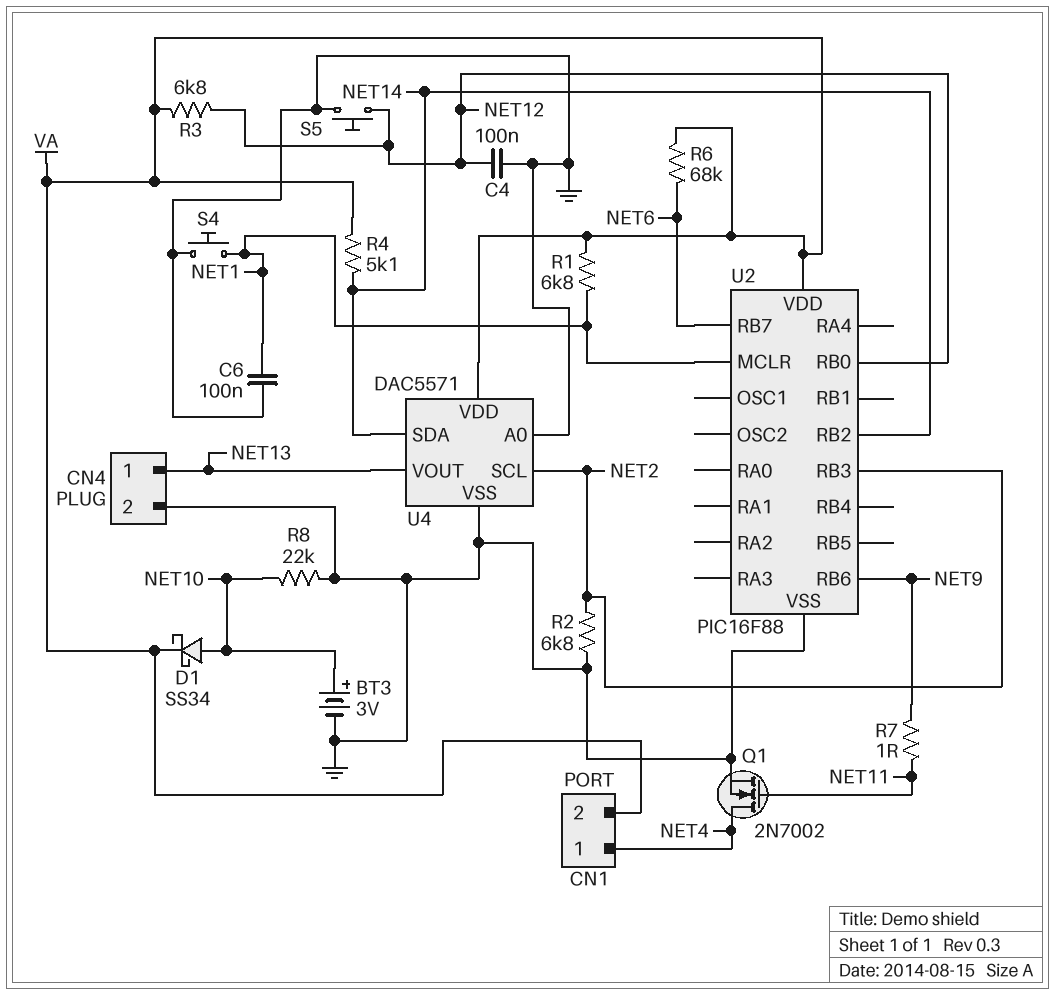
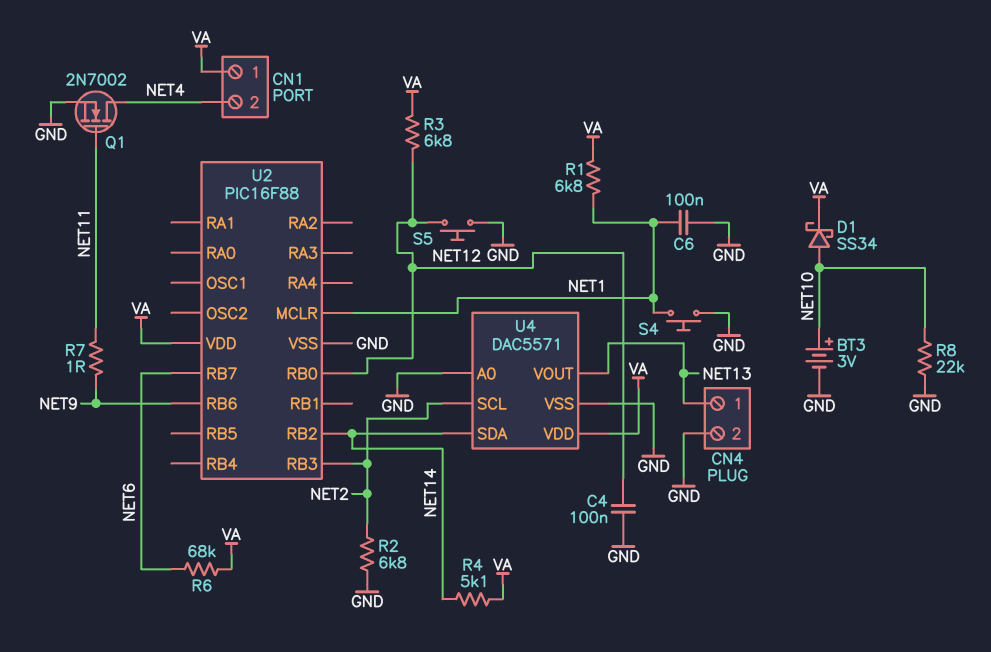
CN1 pin 1: NET4 -> VA
CN1 pin 2: VA -> NET4

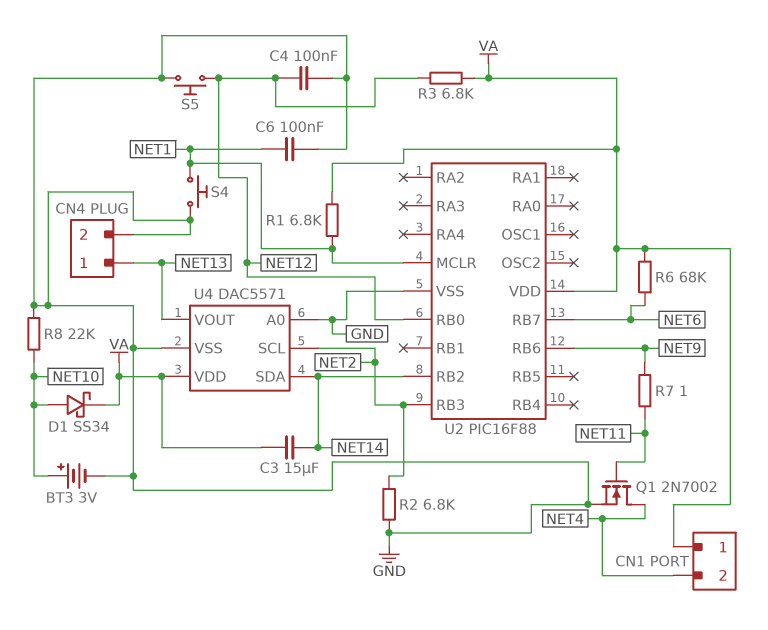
C3: none -> 15uF (NET14, VA)
R4: 5.1k (NET14, VA) -> none

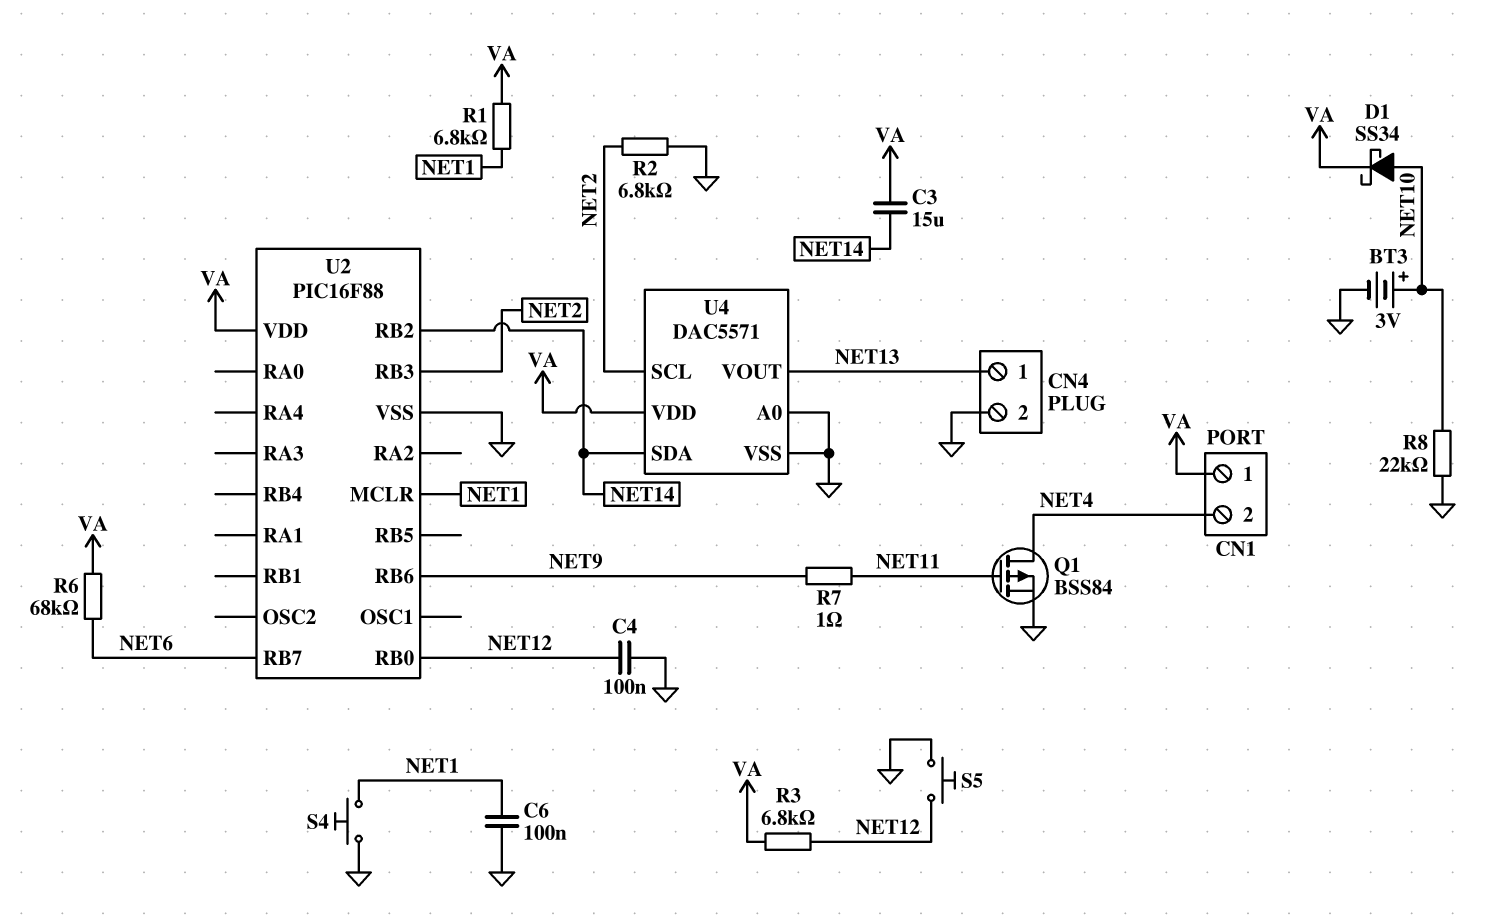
Q1: NMOS 2N7002 (G NET11, D NET4, S GND) -> PMOS BSS84 (G NET11, D NET4, S GND)

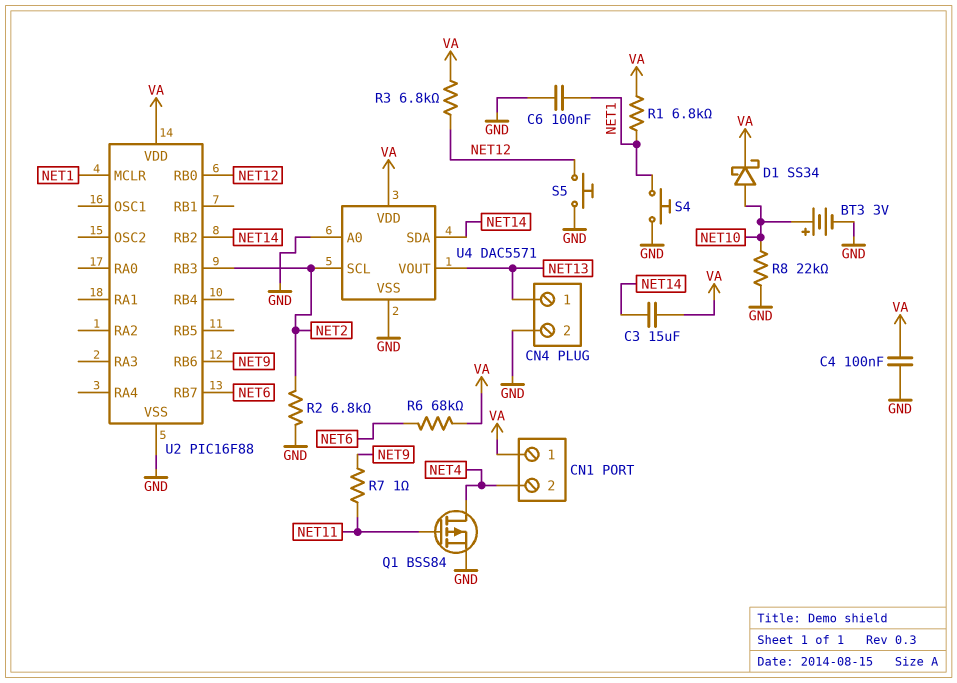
C4: 100nF (GND, NET12) -> 100nF (GND, VA)

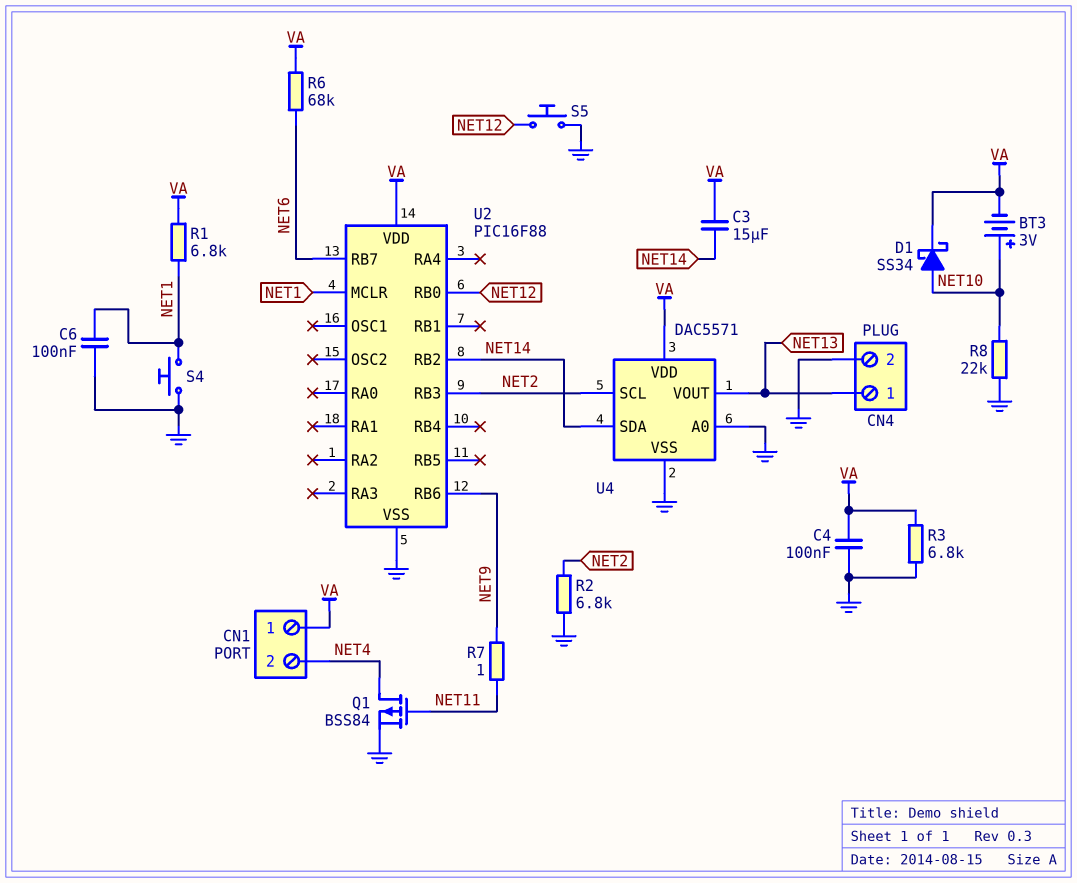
BT3: 3V (plus NET10, minus GND) -> 3V (plus NET10, minus VA)
R3: 6.8k (NET12, VA) -> 6.8k (GND, VA)

